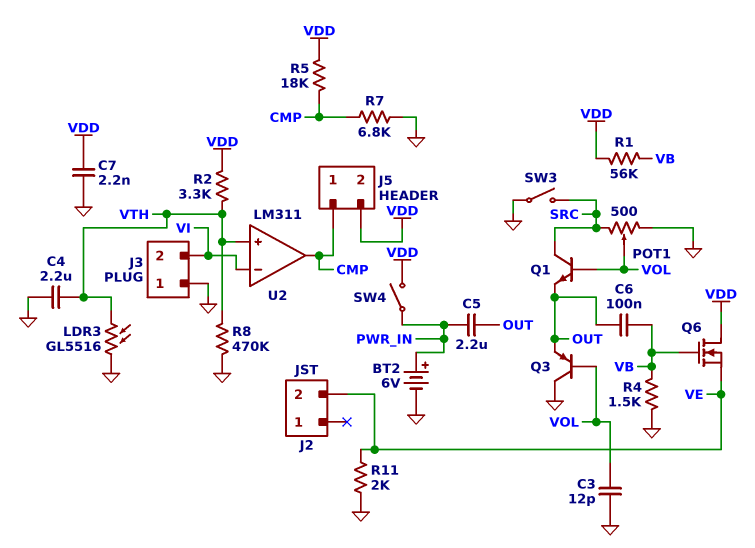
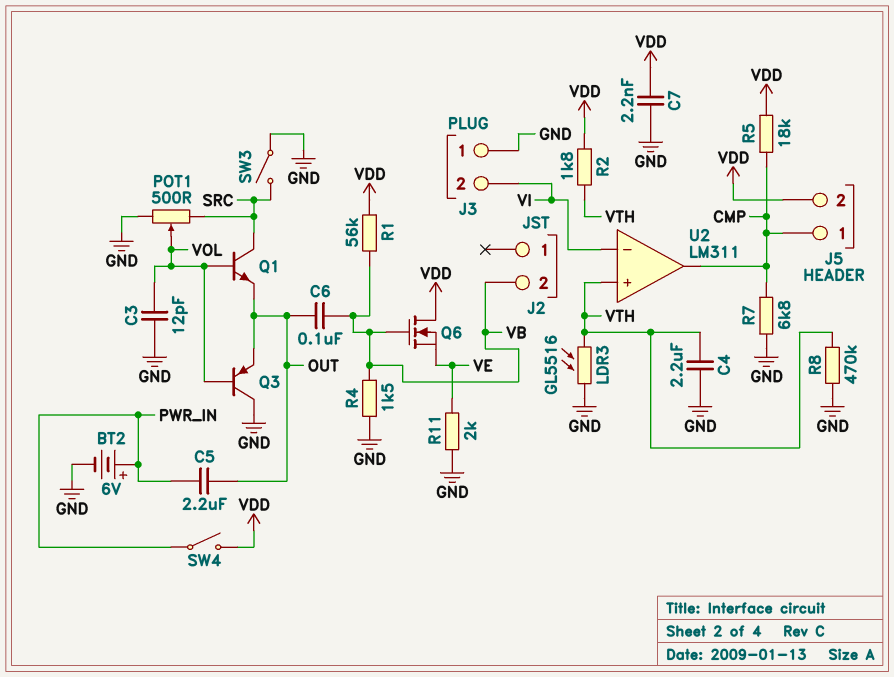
J2 pin 2: VE -> VB
R2: 3.3k (VDD, VTH) -> 1.8k (VDD, VTH)

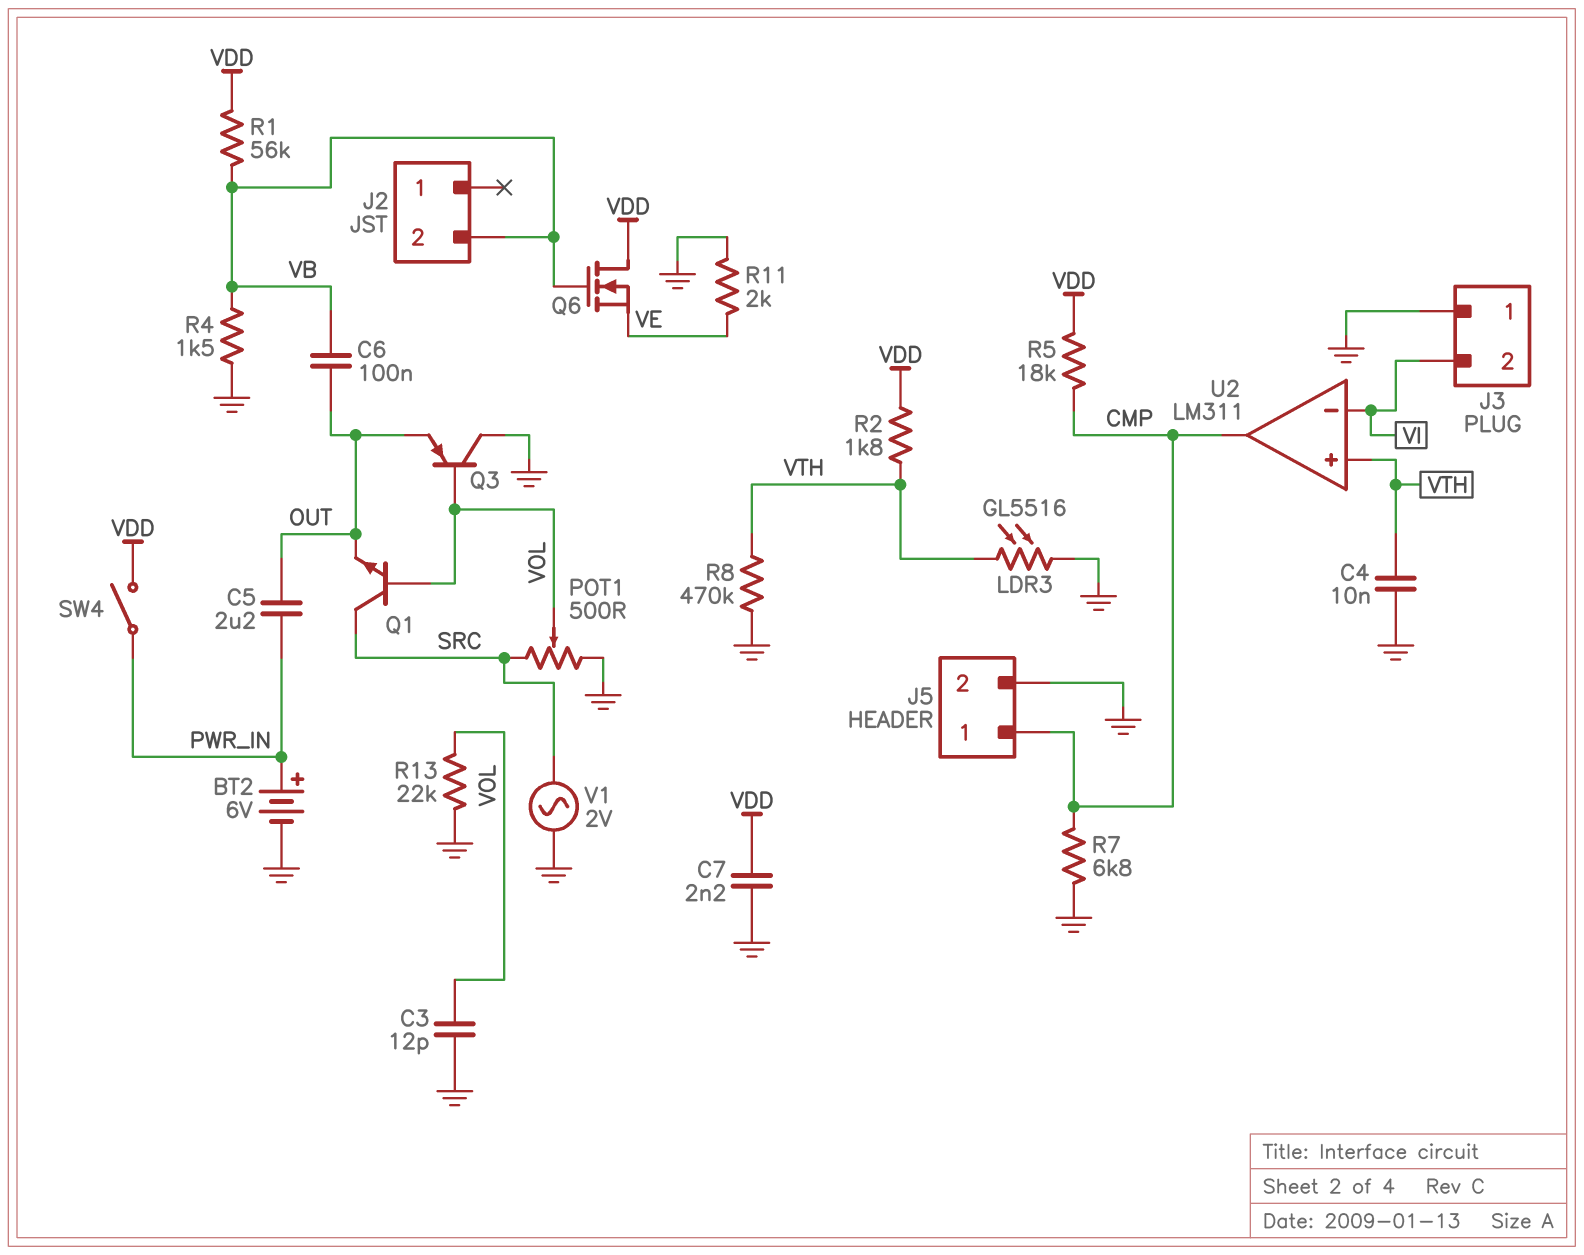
C4: 2.2uF (GND, VTH) -> 10nF (GND, VTH)
J5 pin 2: VDD -> GND
R13: none -> 22k (GND, VOL)
SW3: switch (GND, SRC) -> none
V1: none -> AC 2V (GND, SRC)

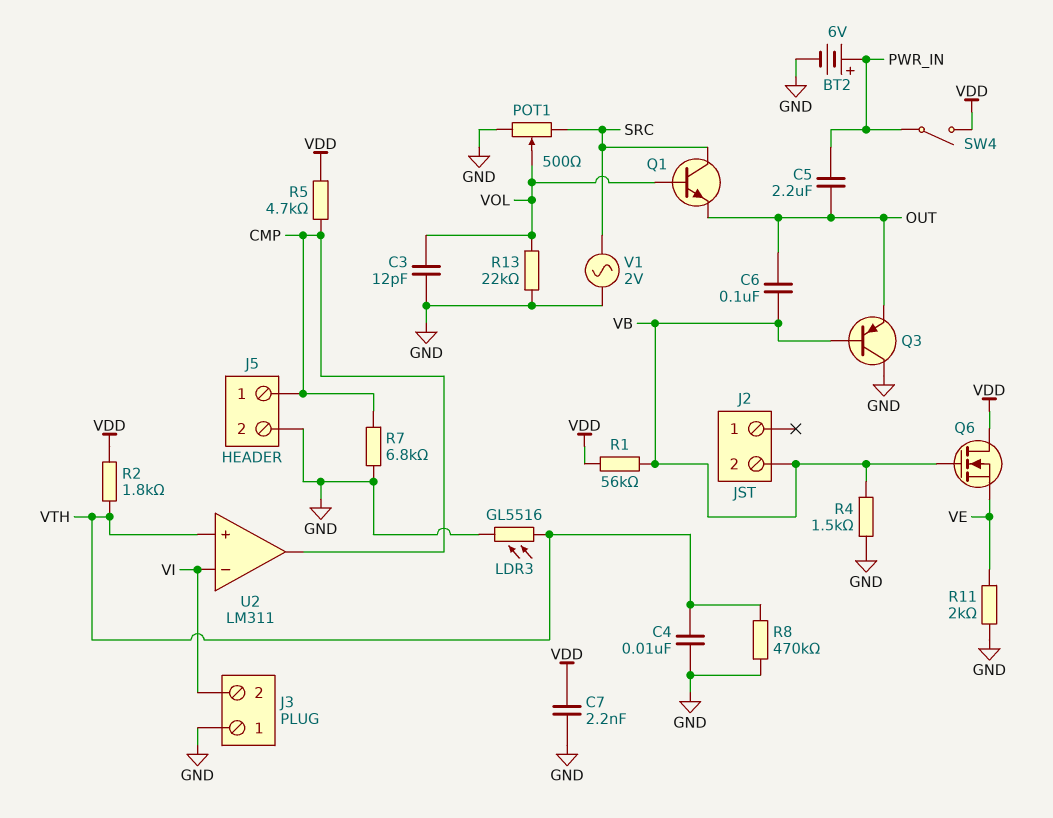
Q3: PNP (B VOL, C GND, E OUT) -> PNP (B VB, C GND, E OUT)
R5: 18k (CMP, VDD) -> 4.7k (CMP, VDD)

